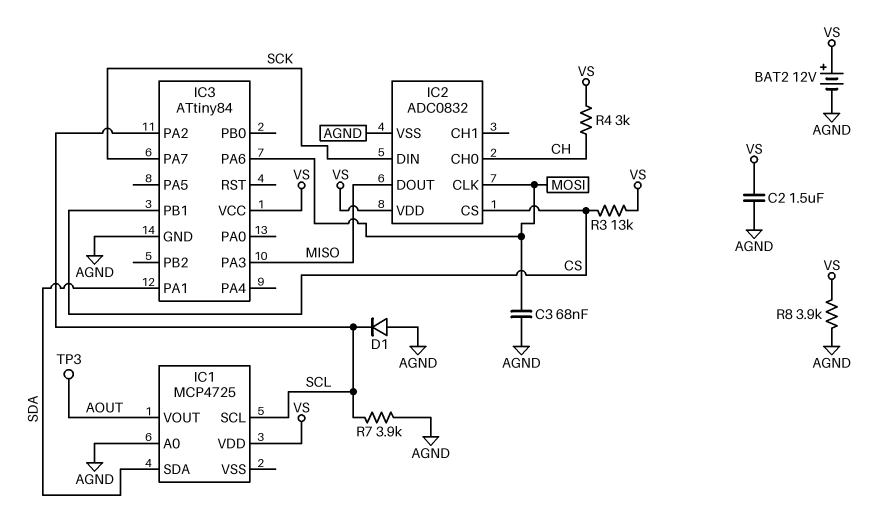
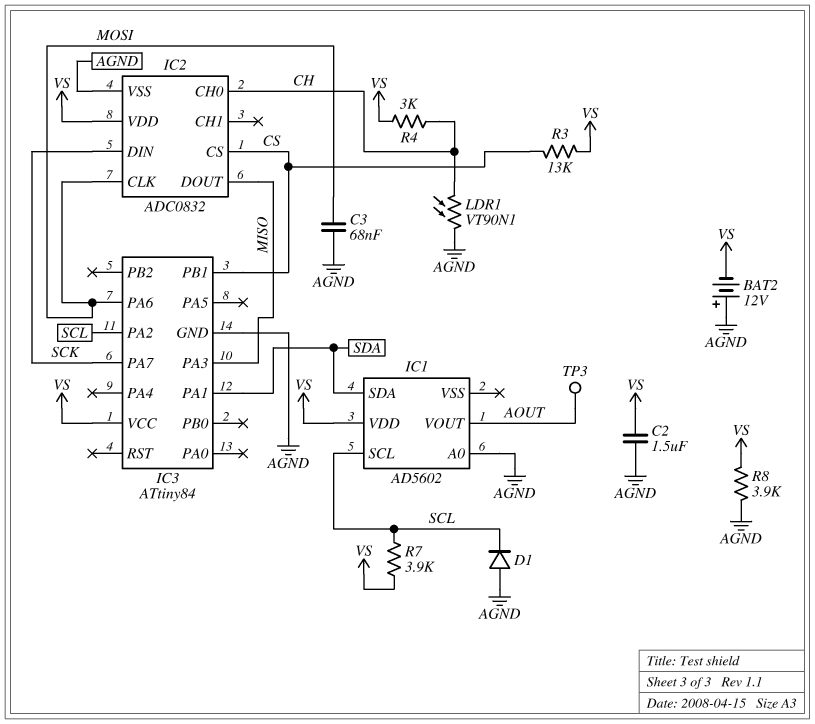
BAT2: 12V (plus VS, minus AGND) -> 12V (plus AGND, minus VS)
IC1: MCP4725 -> AD5602
LDR1: none -> VT90N1 (AGND, CH)
R7: 3.9k (AGND, SCL) -> 3.9k (SCL, VS)

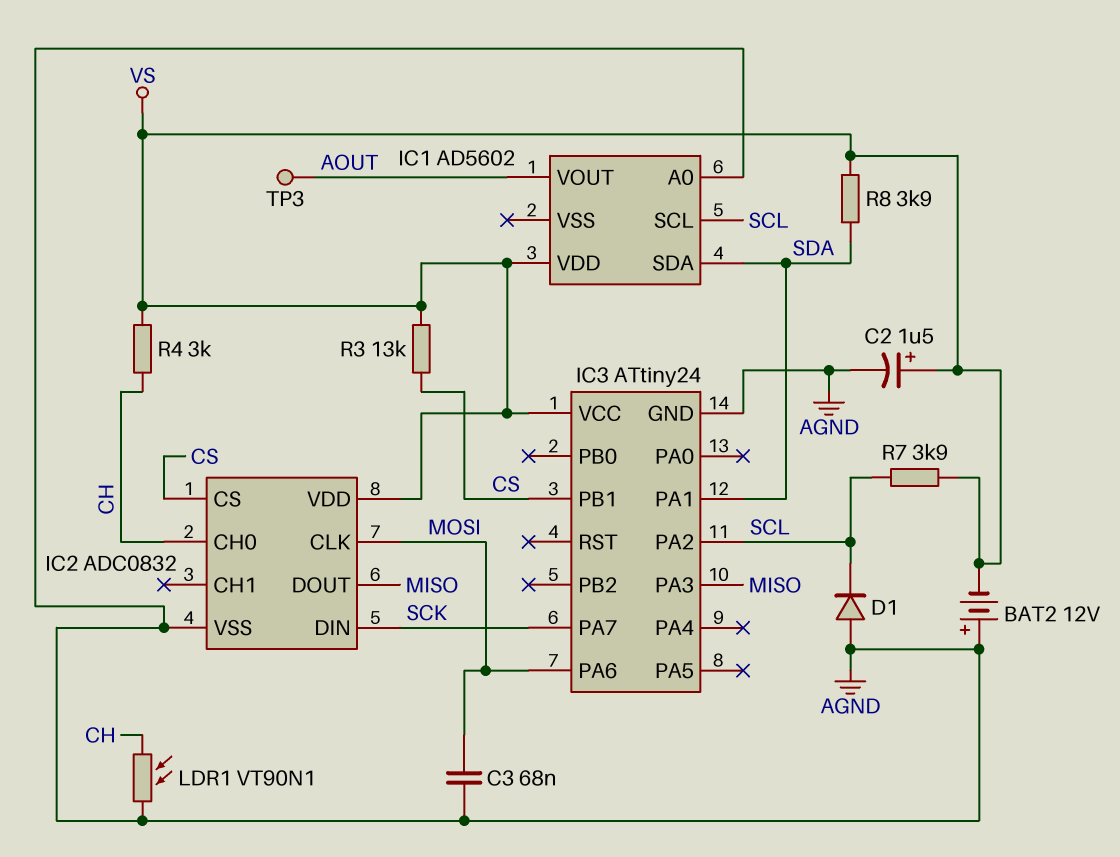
C2: 1.5uF (AGND, VS) -> 1.5uF (plus VS, minus AGND)
IC3: ATtiny84 -> ATtiny24
R8: 3.9k (AGND, VS) -> 3.9k (SDA, VS)

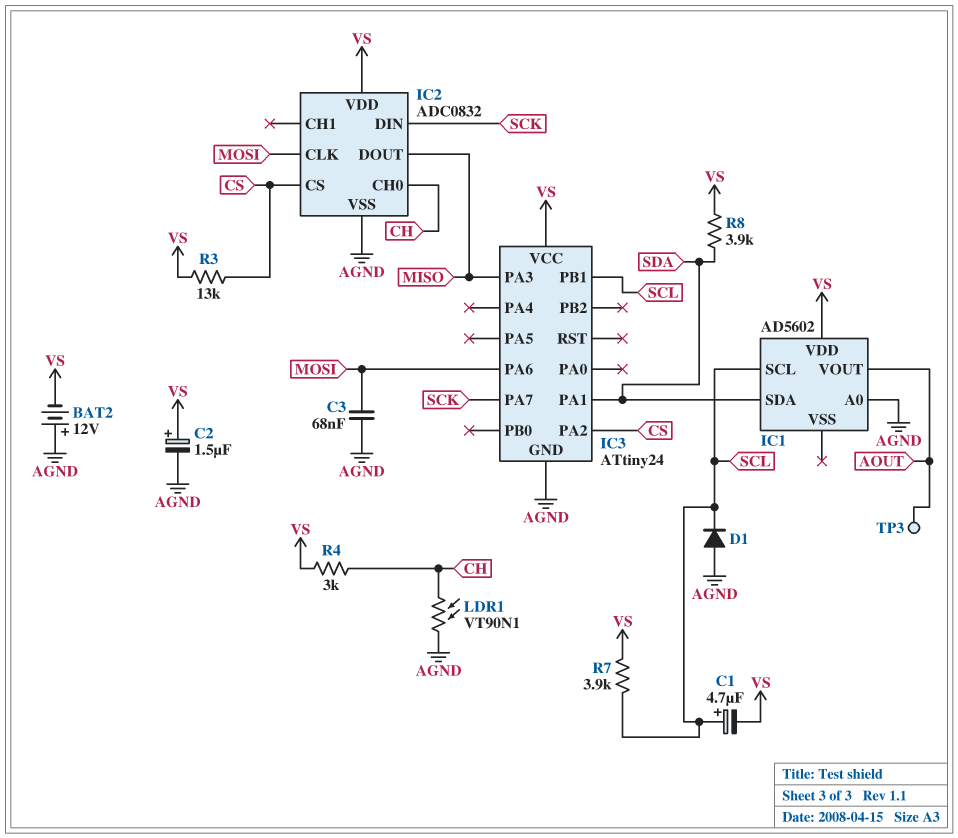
C1: none -> 4.7uF (plus SCL, minus VS)
IC3 pin PA2: SCL -> CS
IC3 pin PB1: CS -> SCL

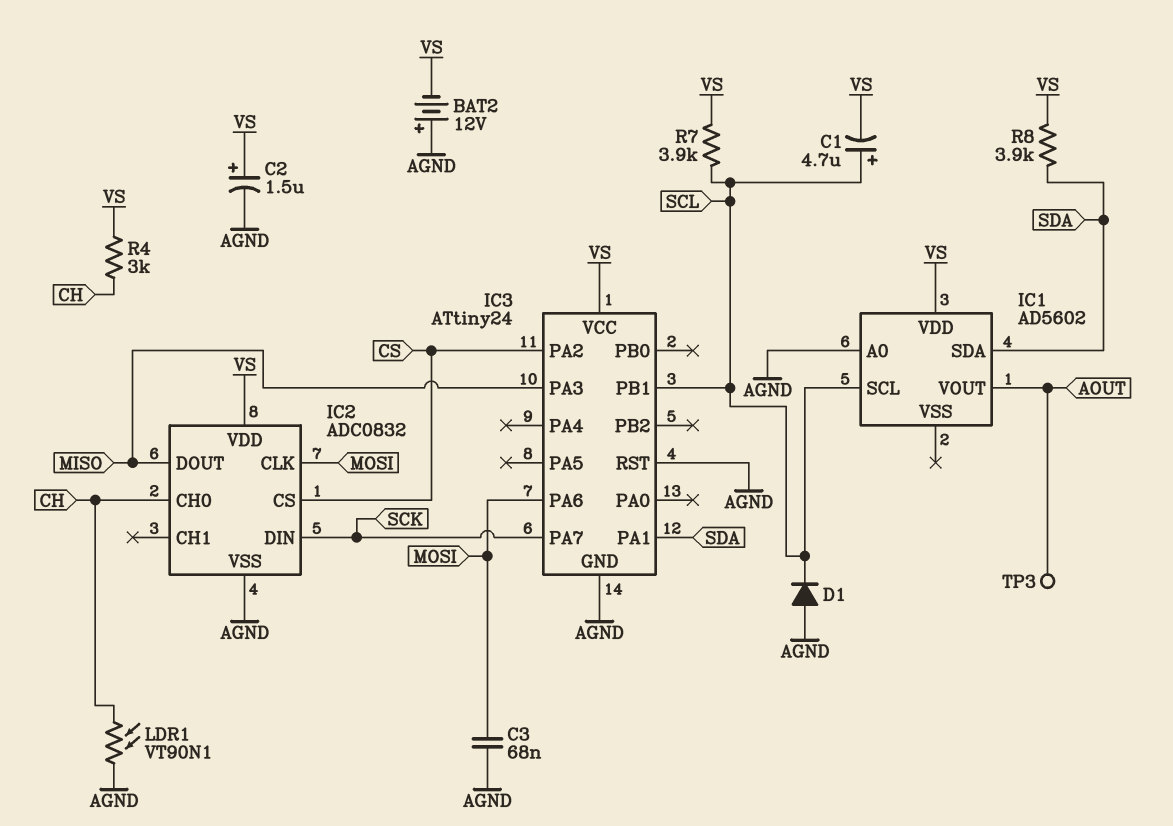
IC3 pin RST: none -> AGND
R3: 13k (CS, VS) -> none

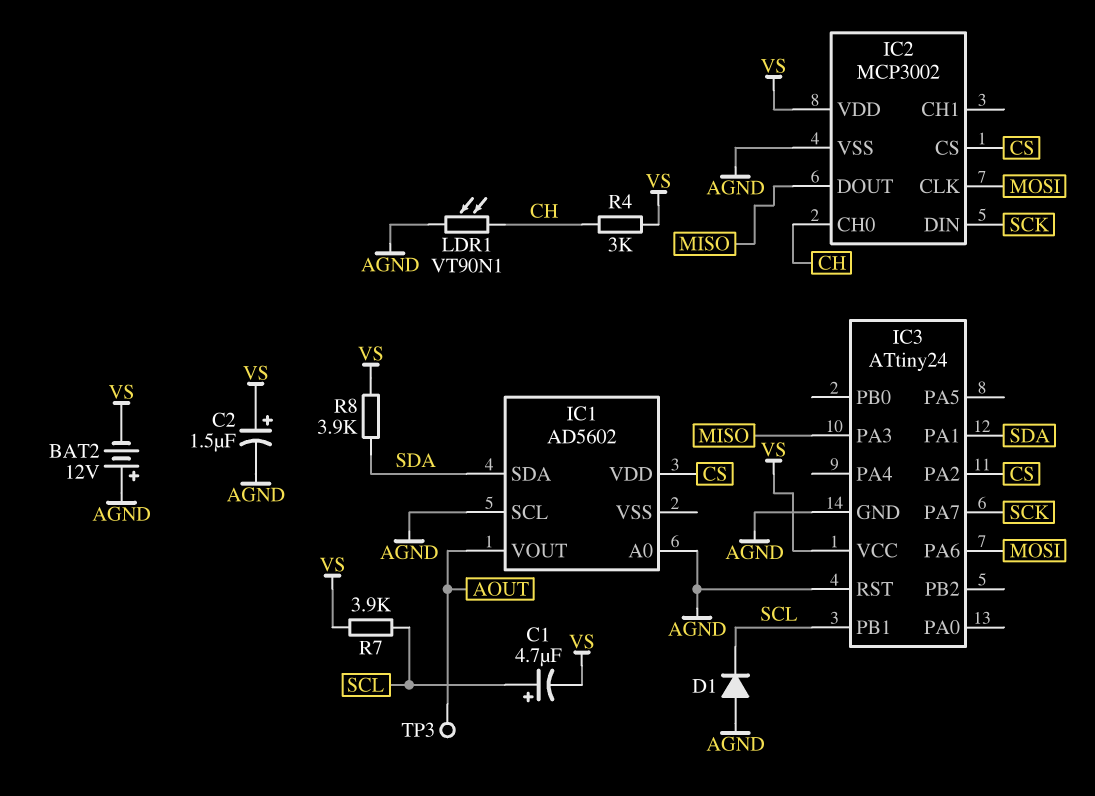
C3: 68nF (AGND, MOSI) -> none
IC1 pin SCL: SCL -> AGND
IC1 pin VDD: VS -> CS
IC2: ADC0832 -> MCP3002

